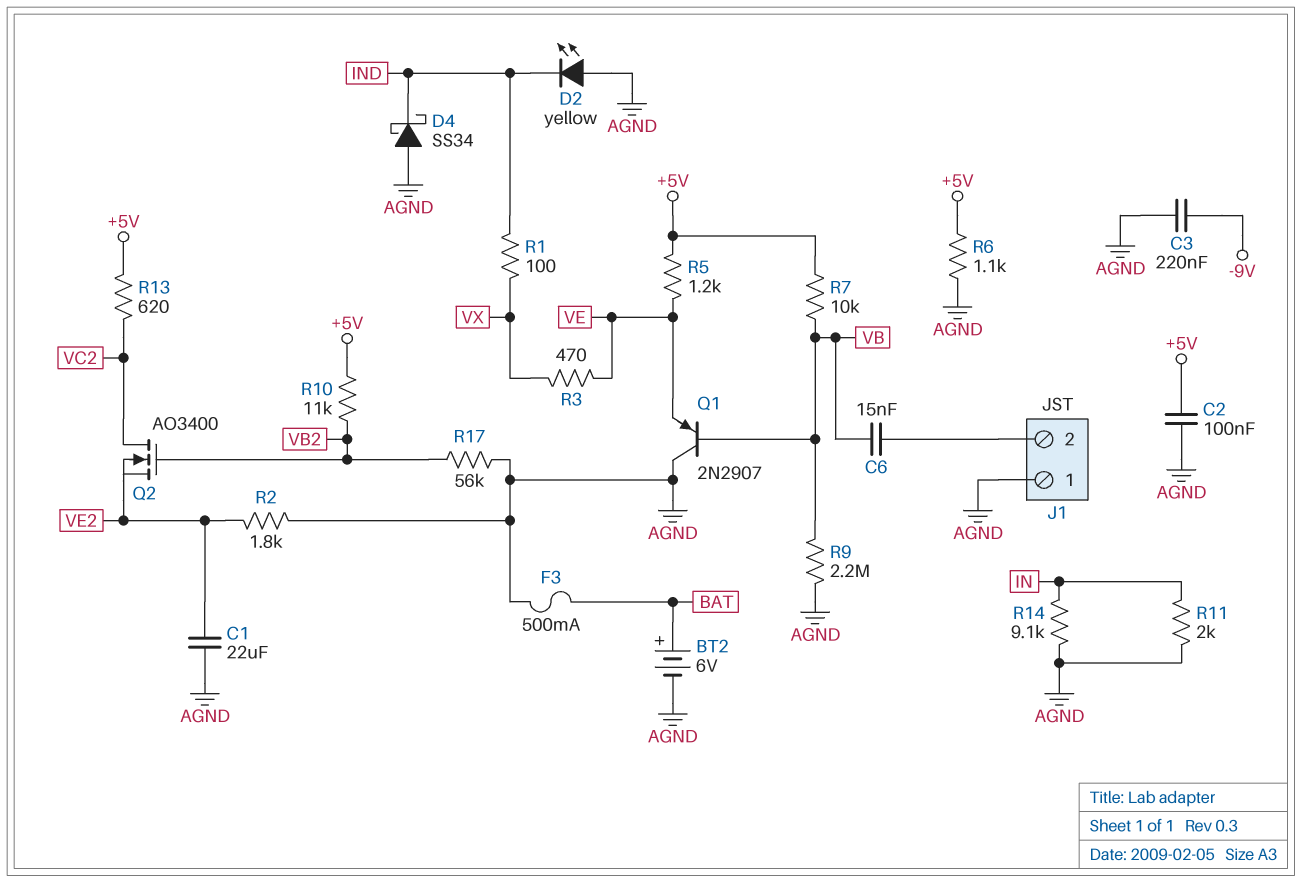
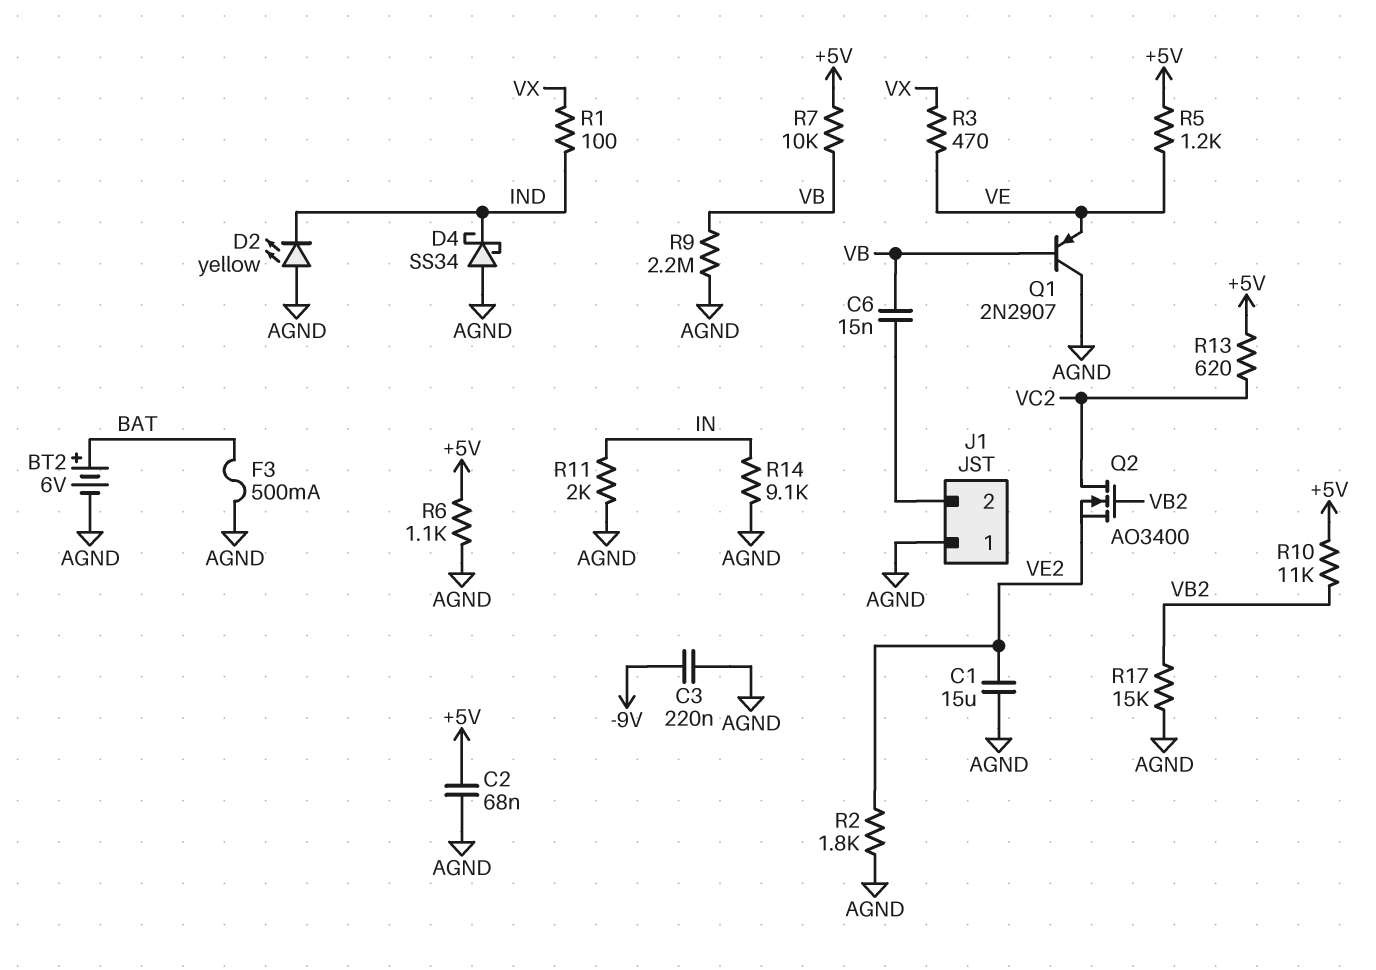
C1: 22uF (AGND, VE2) -> 15uF (AGND, VE2)
C2: 100nF (+5V, AGND) -> 68nF (+5V, AGND)
R17: 56k (AGND, VB2) -> 15k (AGND, VB2)

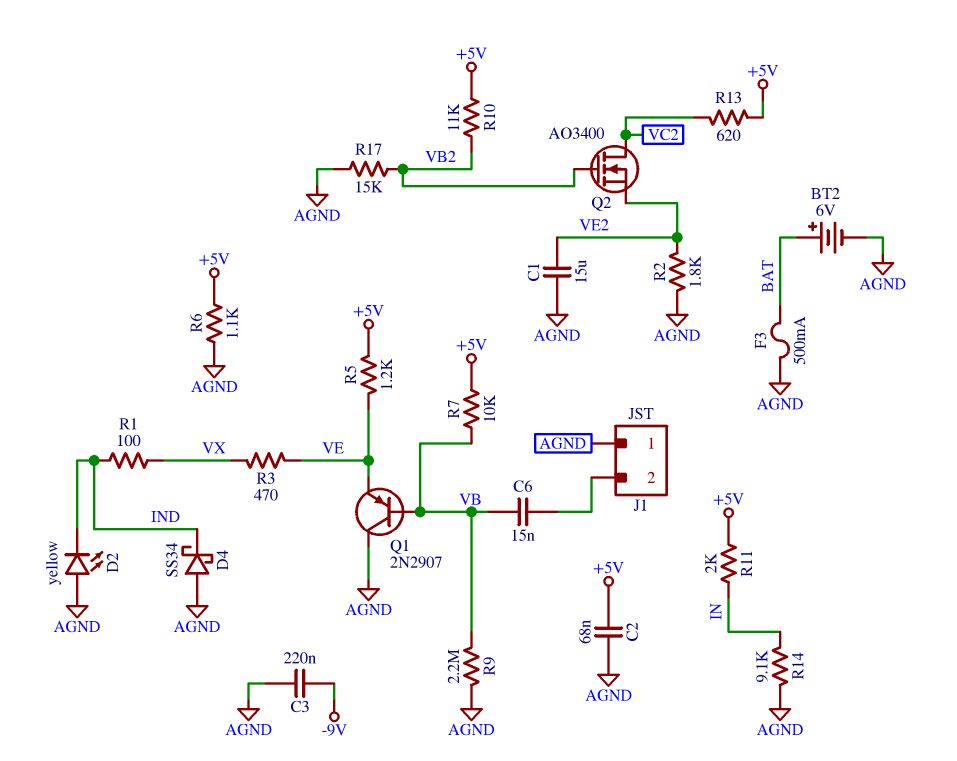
R11: 2k (AGND, IN) -> 2k (+5V, IN)

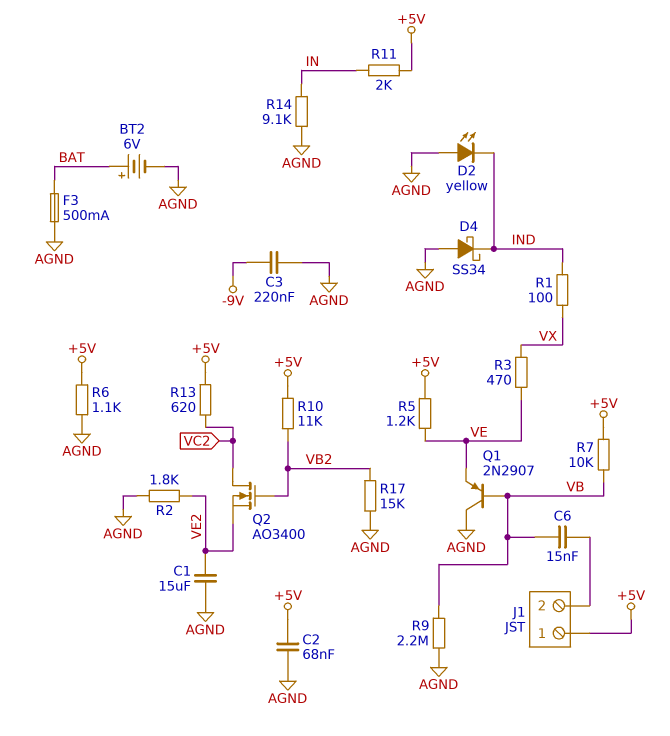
J1 pin 1: AGND -> +5V

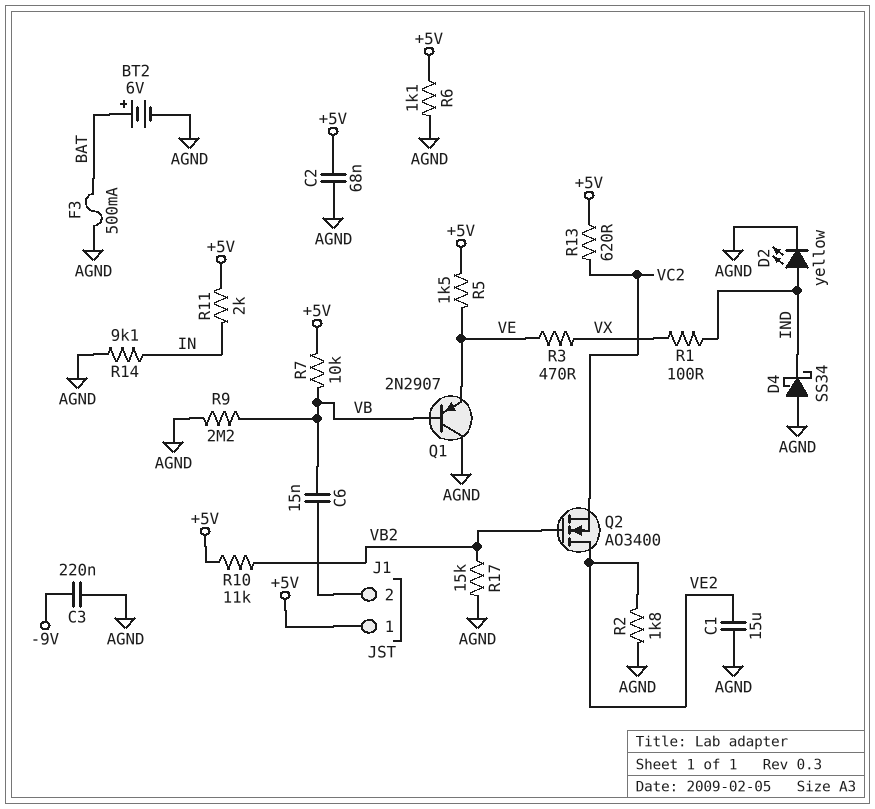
D2: LED yellow (A AGND, K IND) -> LED yellow (A IND, K AGND)
Q2: NMOS AO3400 (G VB2, D VC2, S VE2) -> NMOS AO3400 (G VB2, D VE2, S VC2)
R5: 1.2k (+5V, VE) -> 1.5k (+5V, VE)

